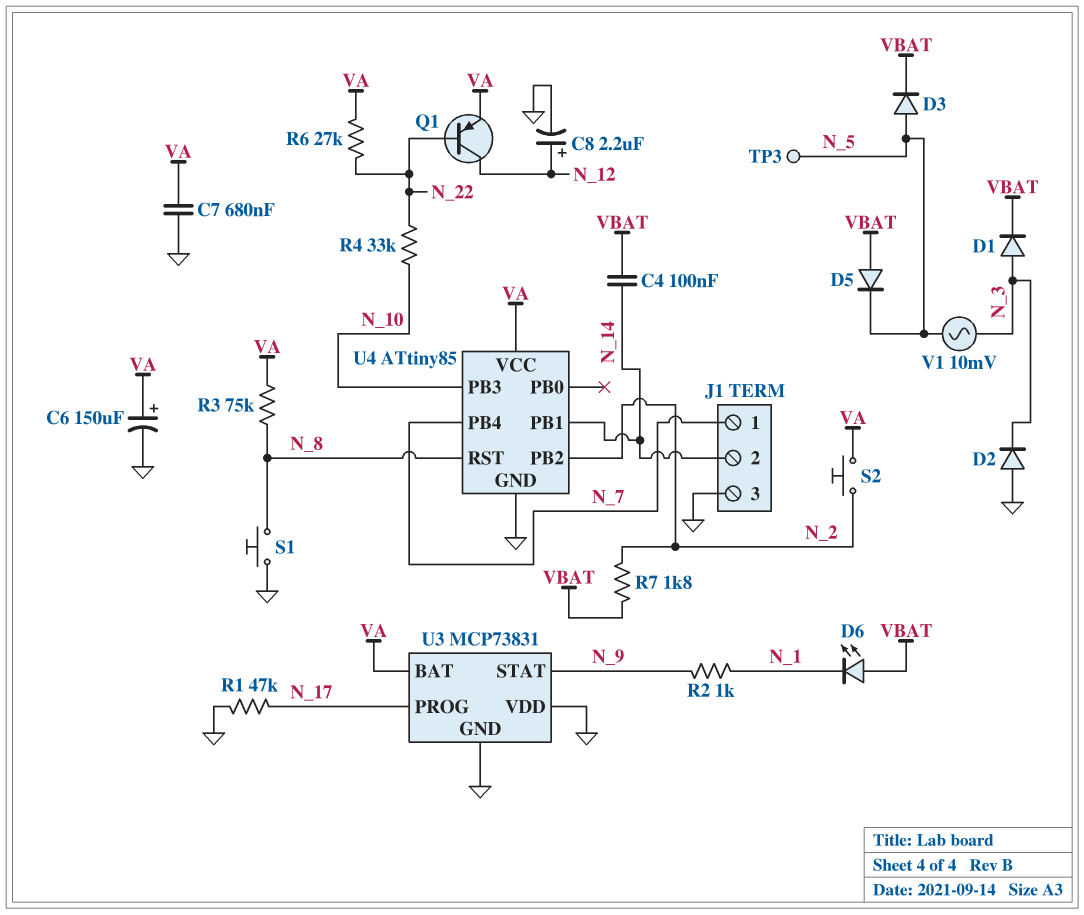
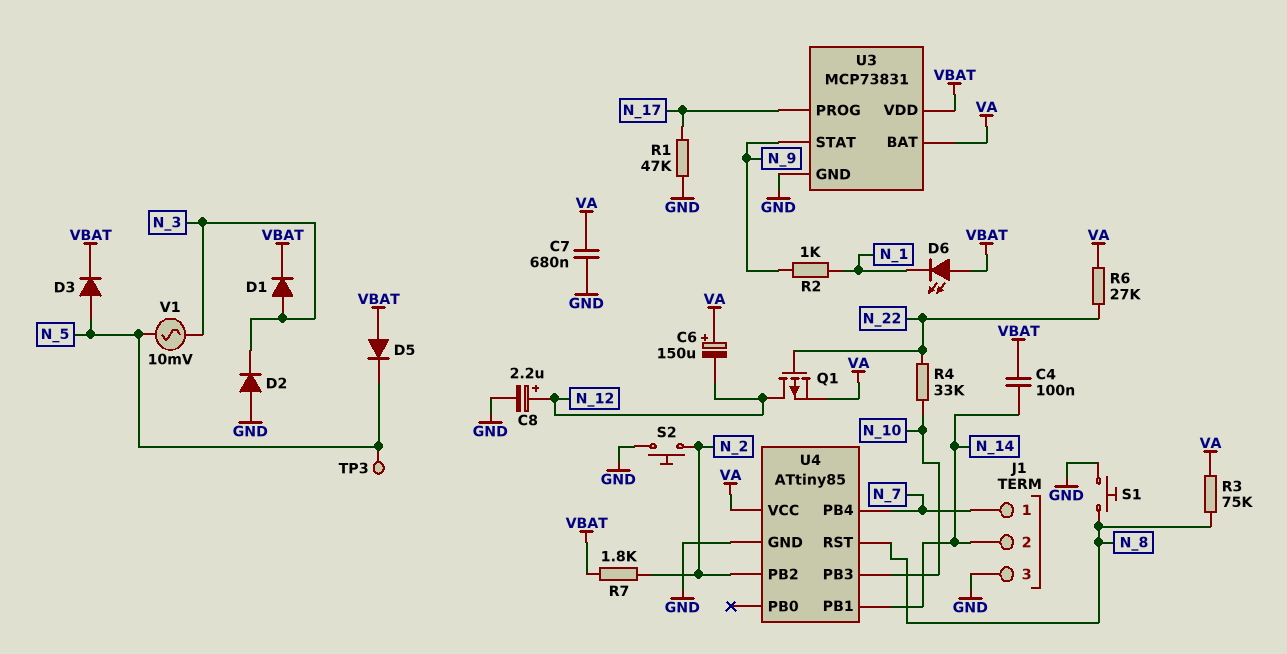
C6: 150uF (plus VA, minus GND) -> 150uF (plus VA, minus N_12)
Q1: PNP (B N_22, C N_12, E VA) -> PMOS (G N_22, D N_12, S VA)
S2: button (N_2, VA) -> button (GND, N_2)
U3 pin VDD: GND -> VBAT

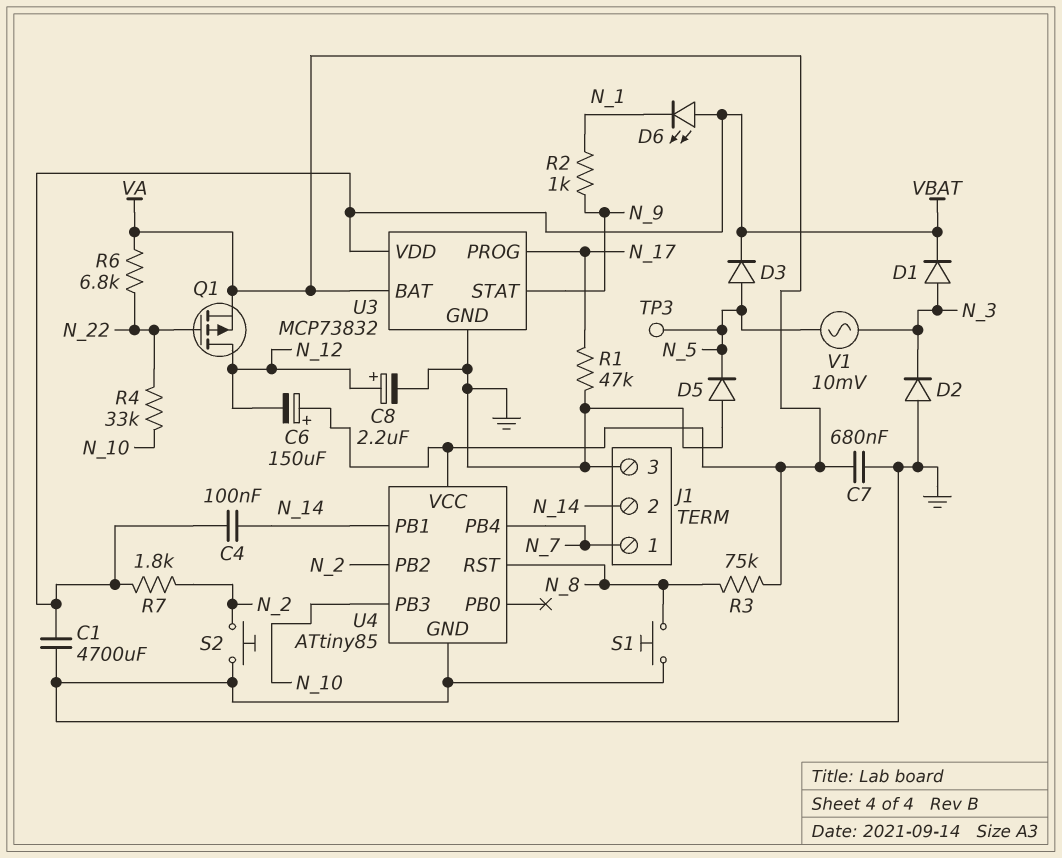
C1: none -> 4700uF (GND, VBAT)
D5: diode (A VBAT, K N_5) -> diode (A GND, K N_5)
R6: 27k (N_22, VA) -> 6.8k (N_22, VA)
U3: MCP73831 -> MCP73832

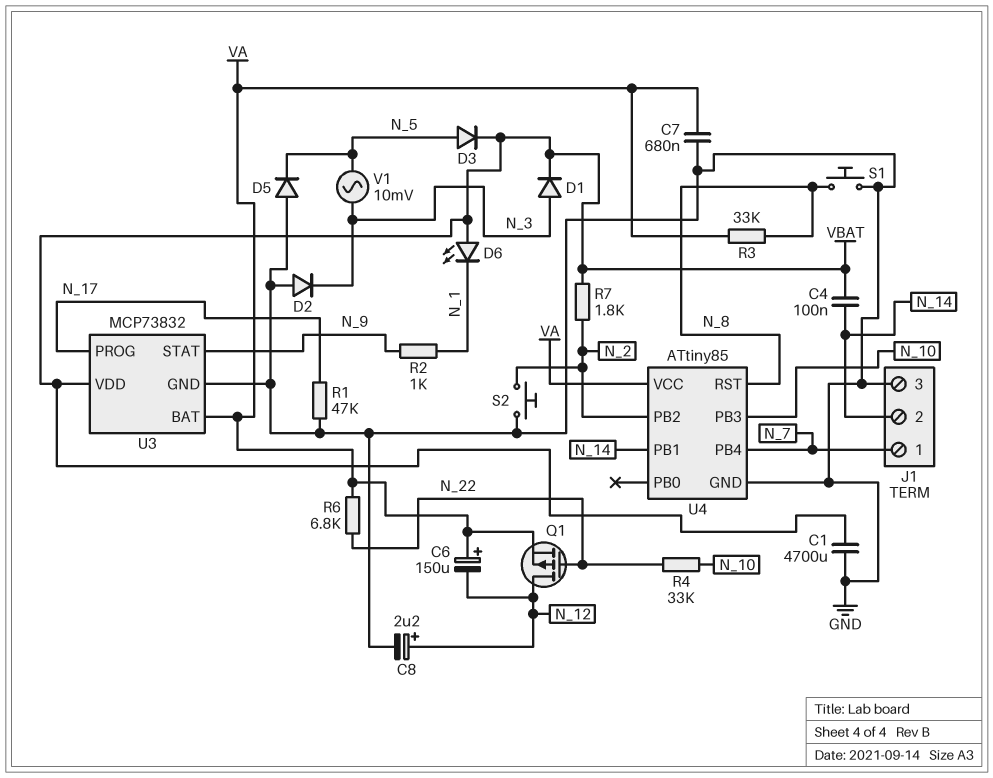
R3: 75k (N_8, VA) -> 33k (N_8, VA)
TP3: test point (N_5) -> none

